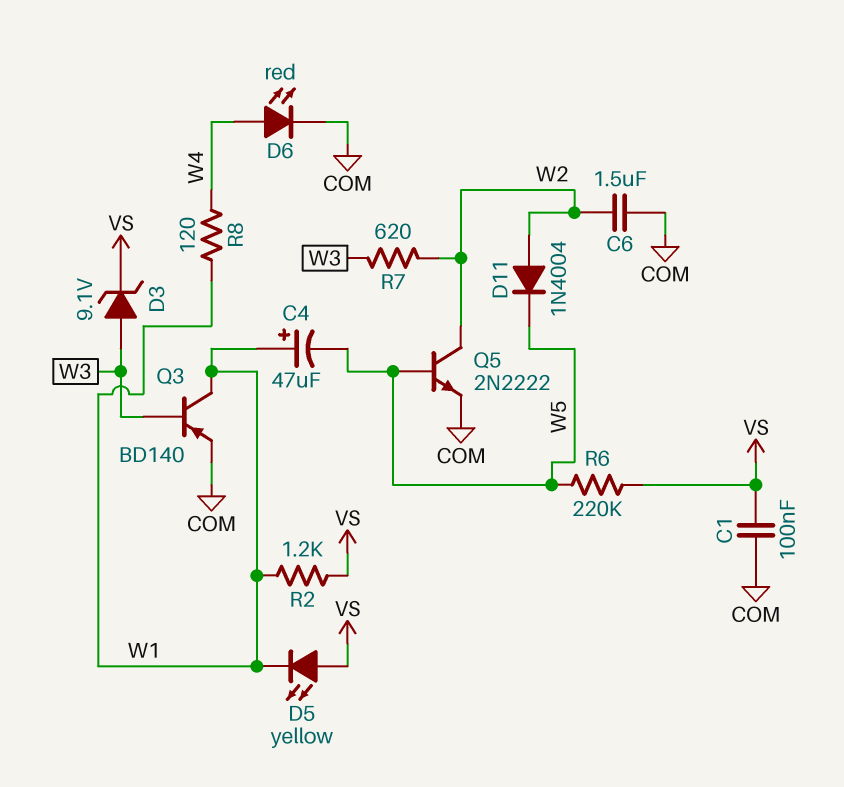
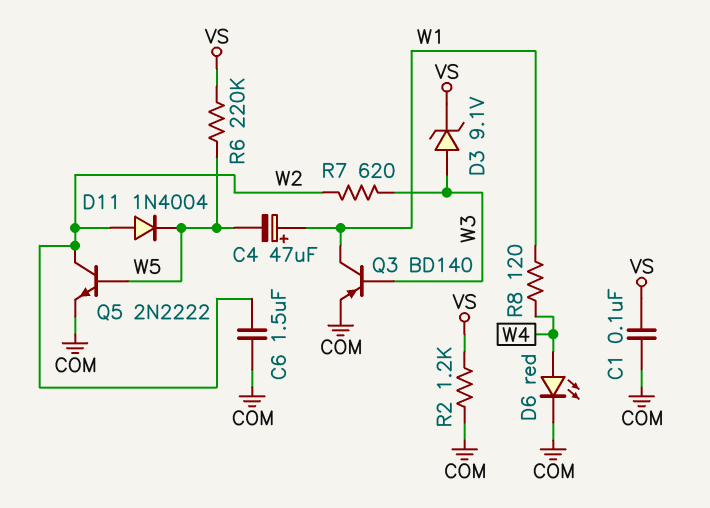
D5: LED yellow (A VS, K W1) -> none
R2: 1.2k (VS, W1) -> 1.2k (COM, VS)

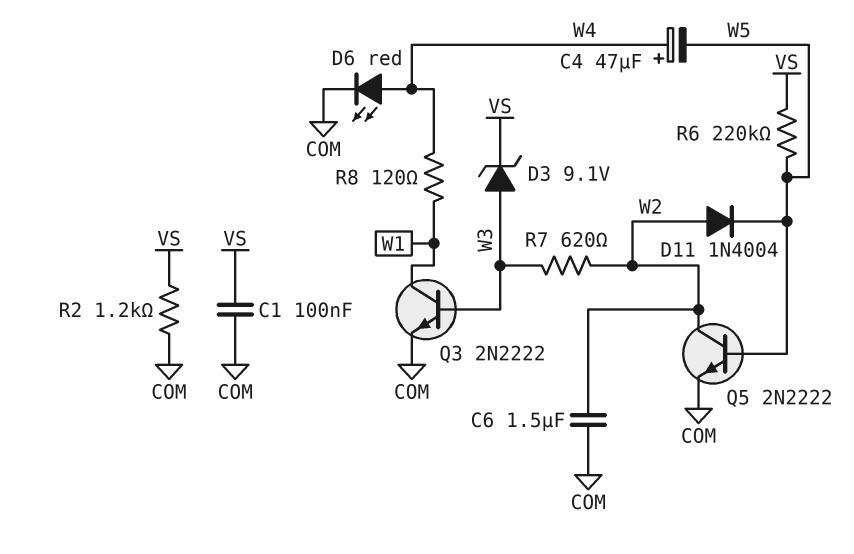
C4: 47uF (plus W1, minus W5) -> 47uF (plus W4, minus W5)
Q3: PNP BD140 (B W3, C W1, E COM) -> NPN 2N2222 (B W3, C W1, E COM)

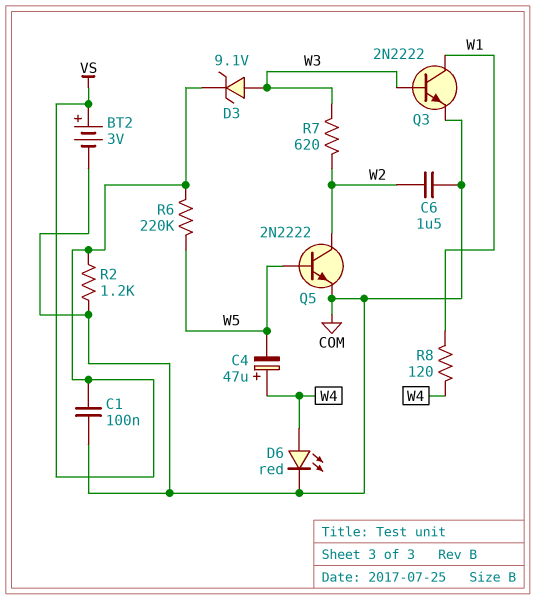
BT2: none -> 3V (plus VS, minus COM)
D11: diode 1N4004 (A W2, K W5) -> none

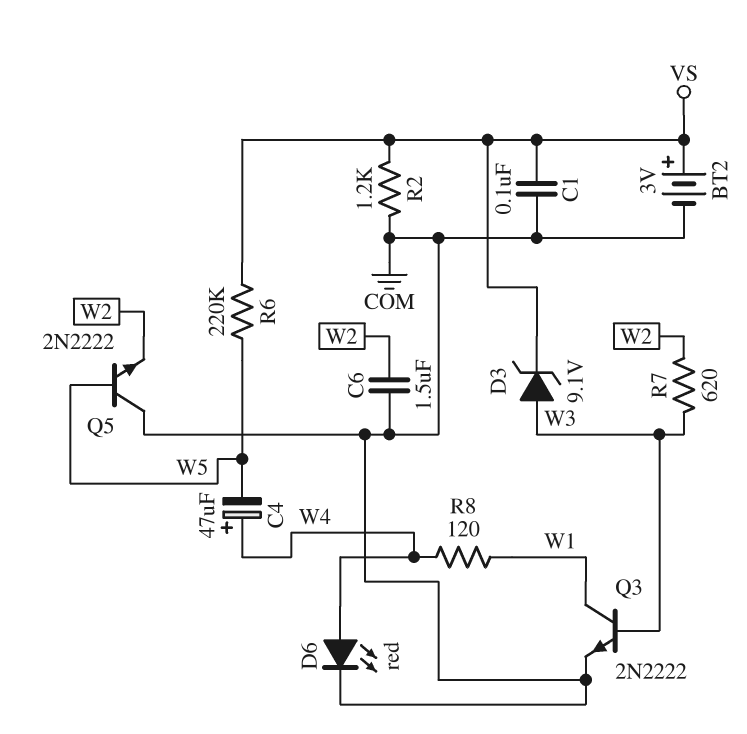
Q5: NPN 2N2222 (B W5, C W2, E COM) -> NPN 2N2222 (B W5, C COM, E W2)

